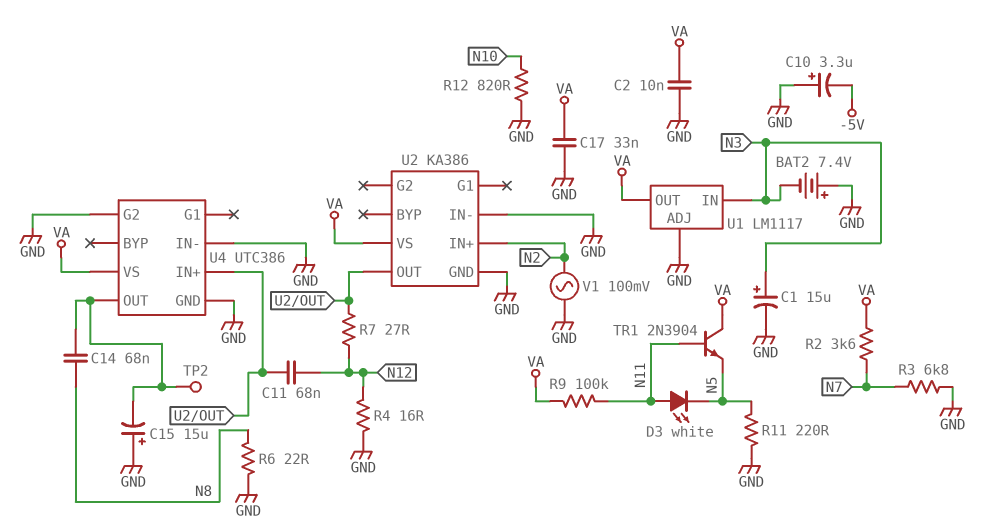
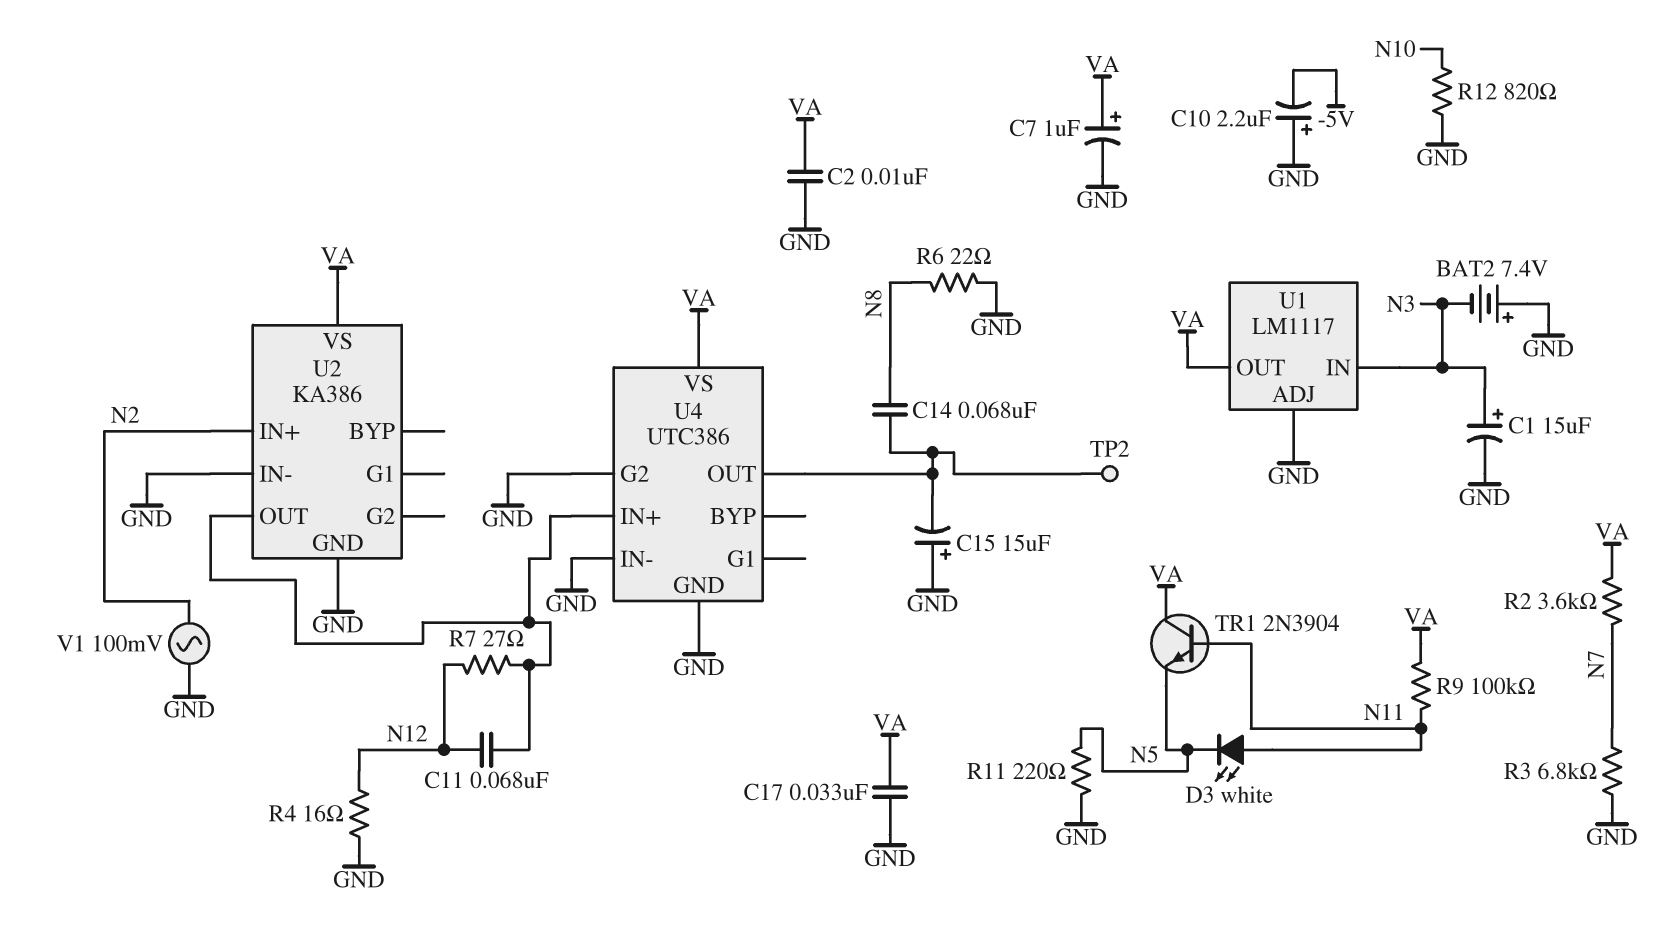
C7: none -> 1uF (plus VA, minus GND)
C10: 3.3uF (plus GND, minus -5V) -> 2.2uF (plus GND, minus -5V)

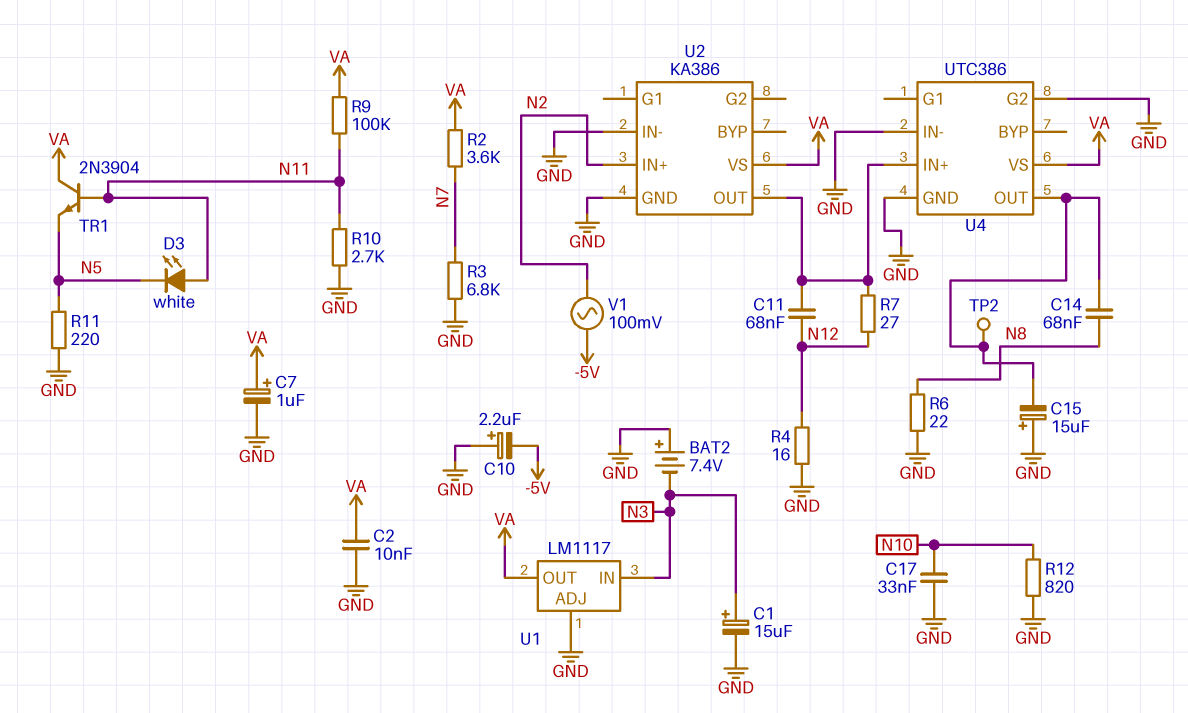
C17: 33nF (GND, VA) -> 33nF (GND, N10)
R10: none -> 2.7k (GND, N11)
V1: AC 100mV (GND, N2) -> AC 100mV (-5V, N2)

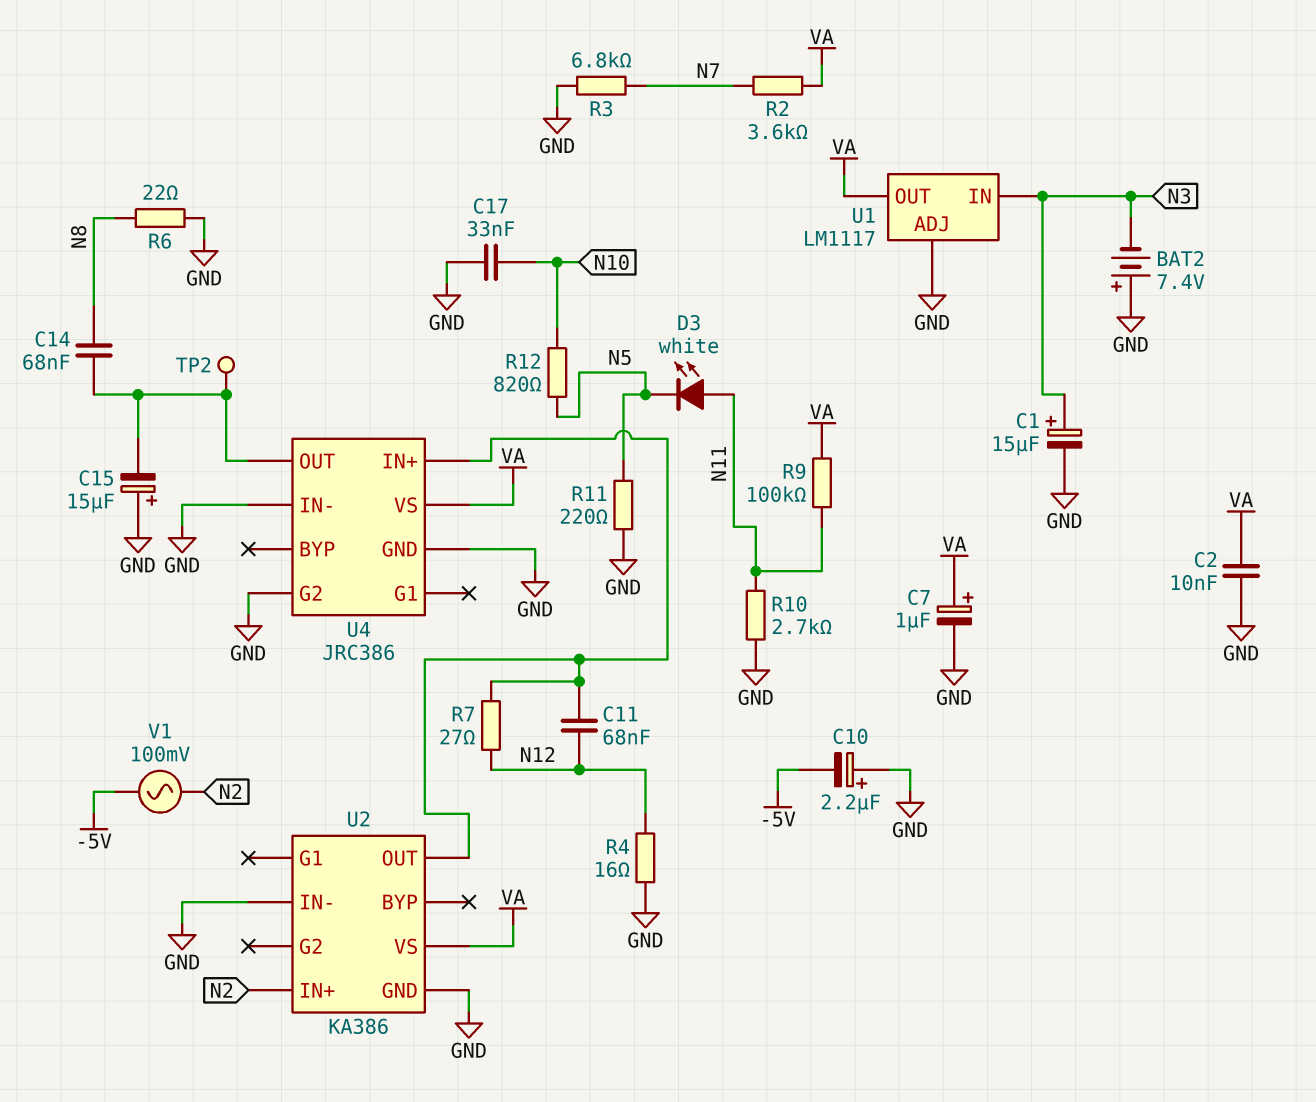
R12: 820 (GND, N10) -> 820 (N5, N10)
TR1: NPN 2N3904 (B N11, C VA, E N5) -> none
U4: UTC386 -> JRC386

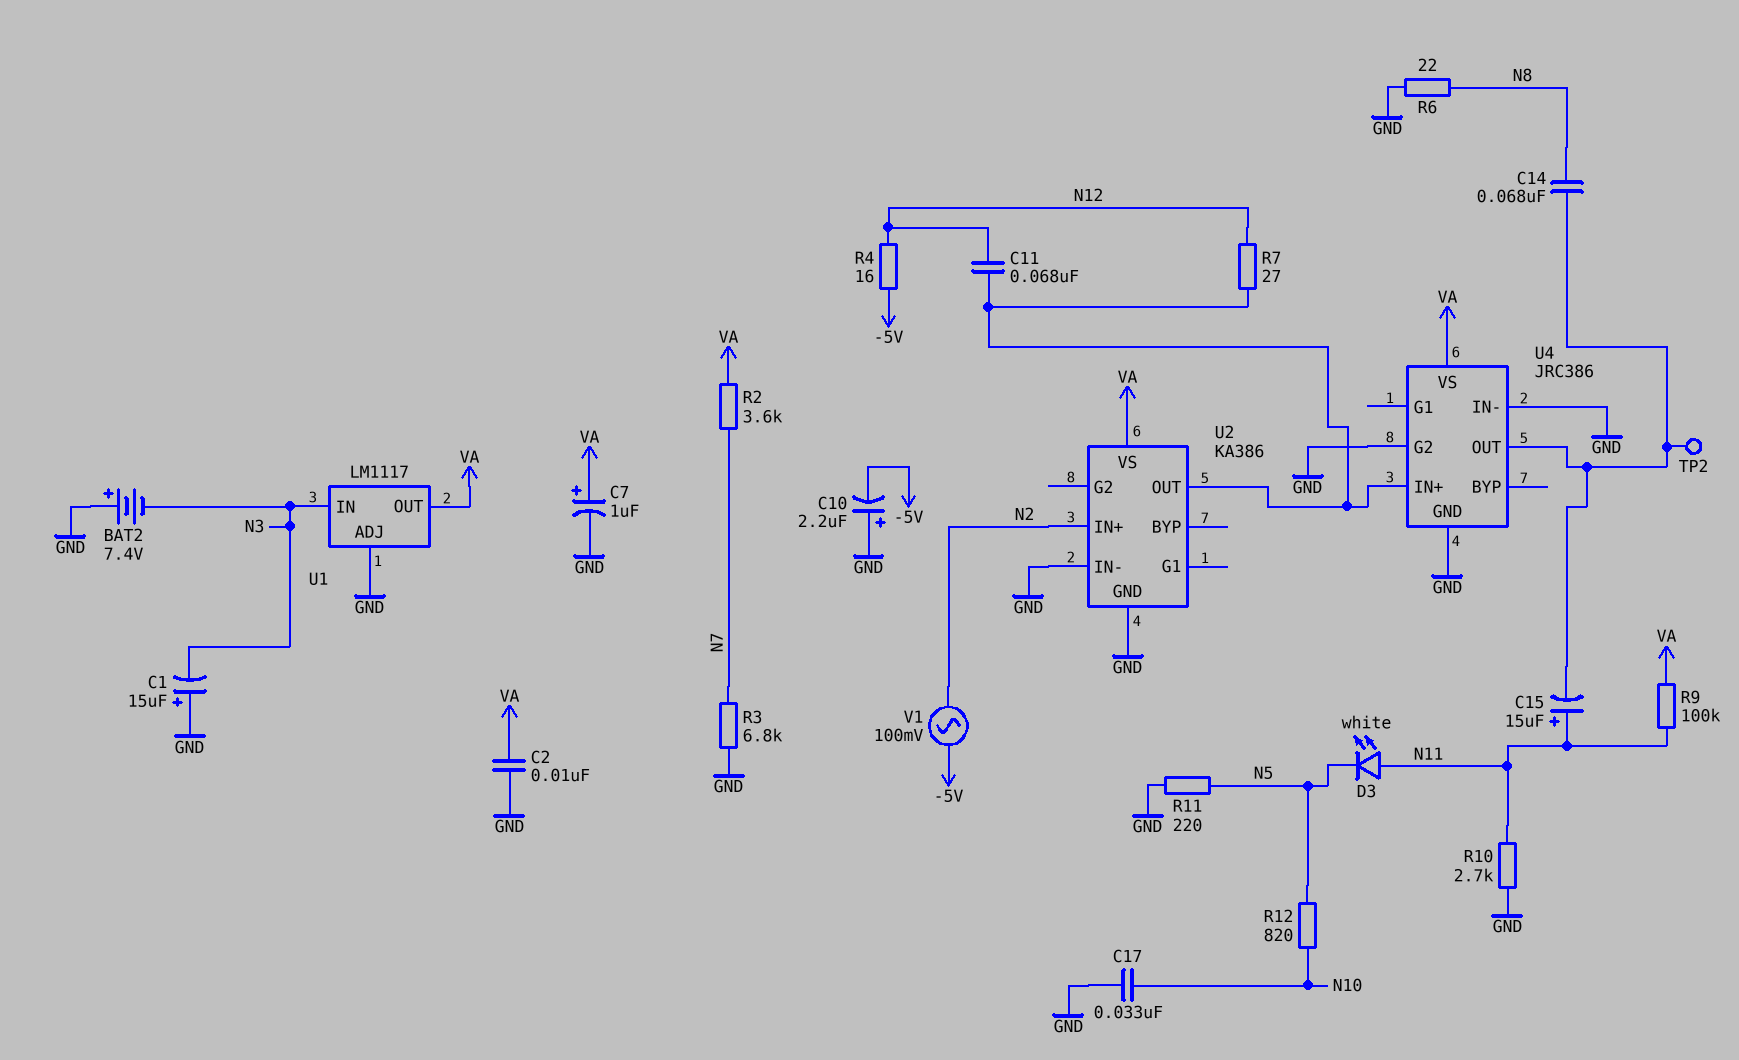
C1: 15uF (plus N3, minus GND) -> 15uF (plus GND, minus N3)
C15: 15uF (plus GND, minus U4/OUT) -> 15uF (plus N11, minus U4/OUT)
R4: 16 (GND, N12) -> 16 (-5V, N12)

